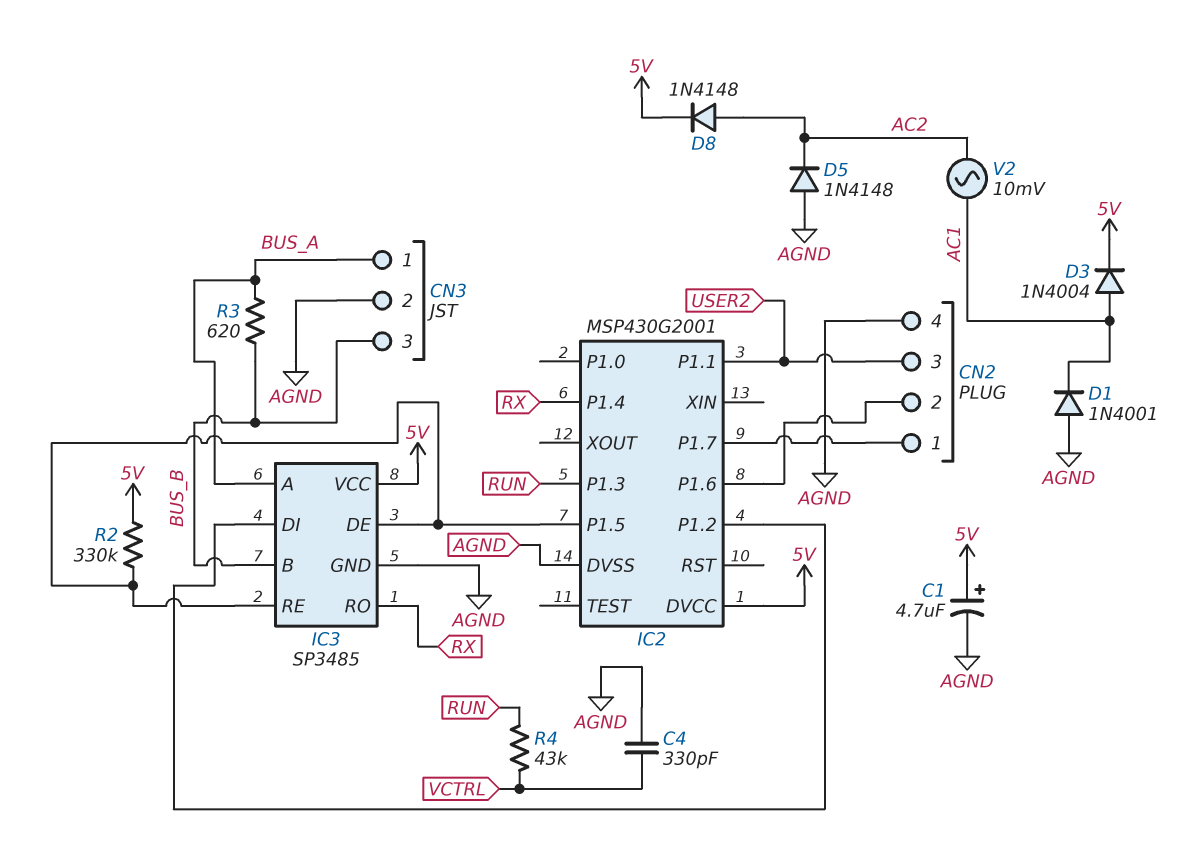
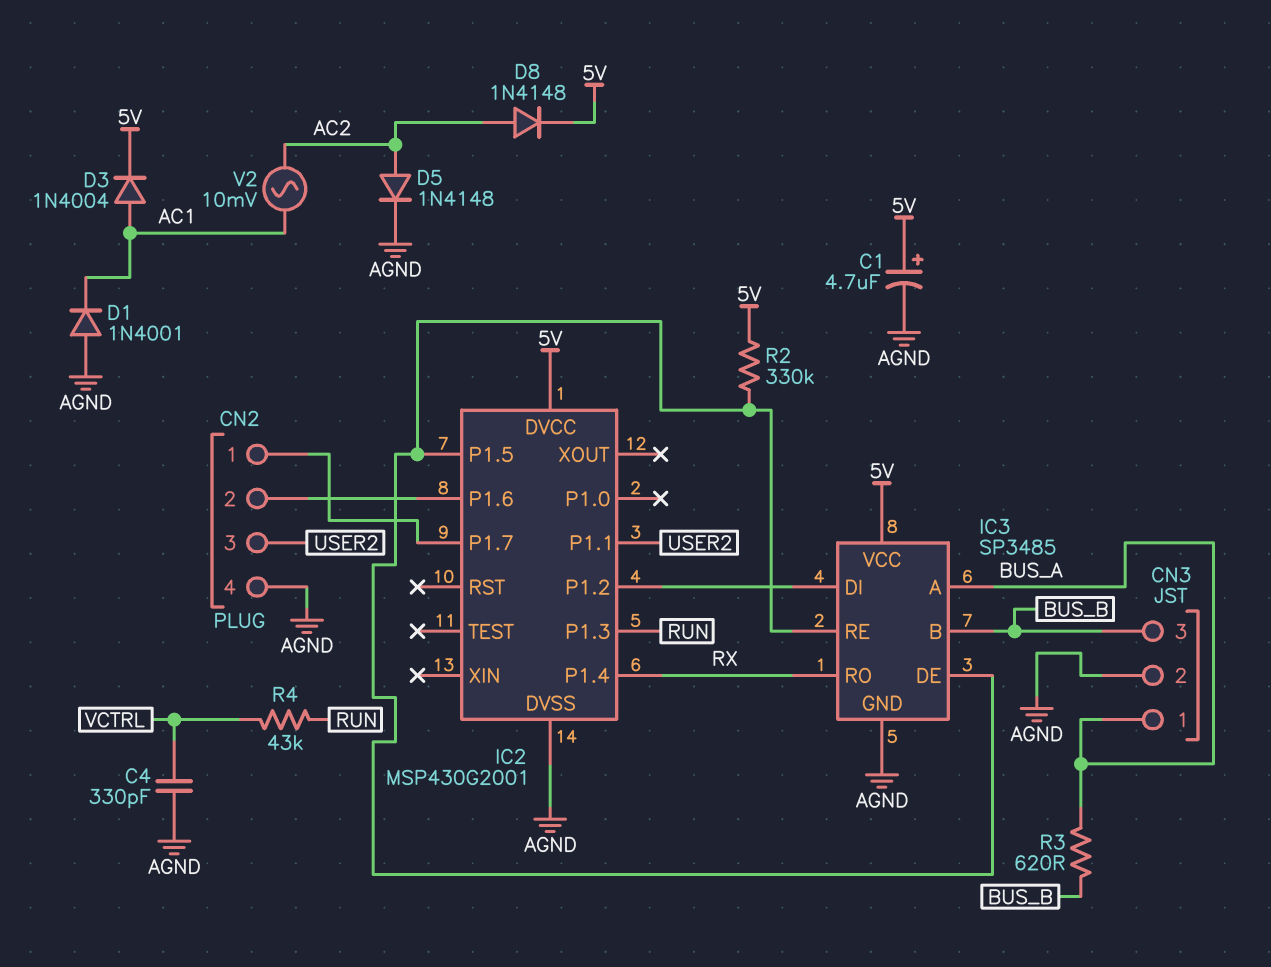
D5: diode 1N4148 (A AGND, K AC2) -> diode 1N4148 (A AC2, K AGND)

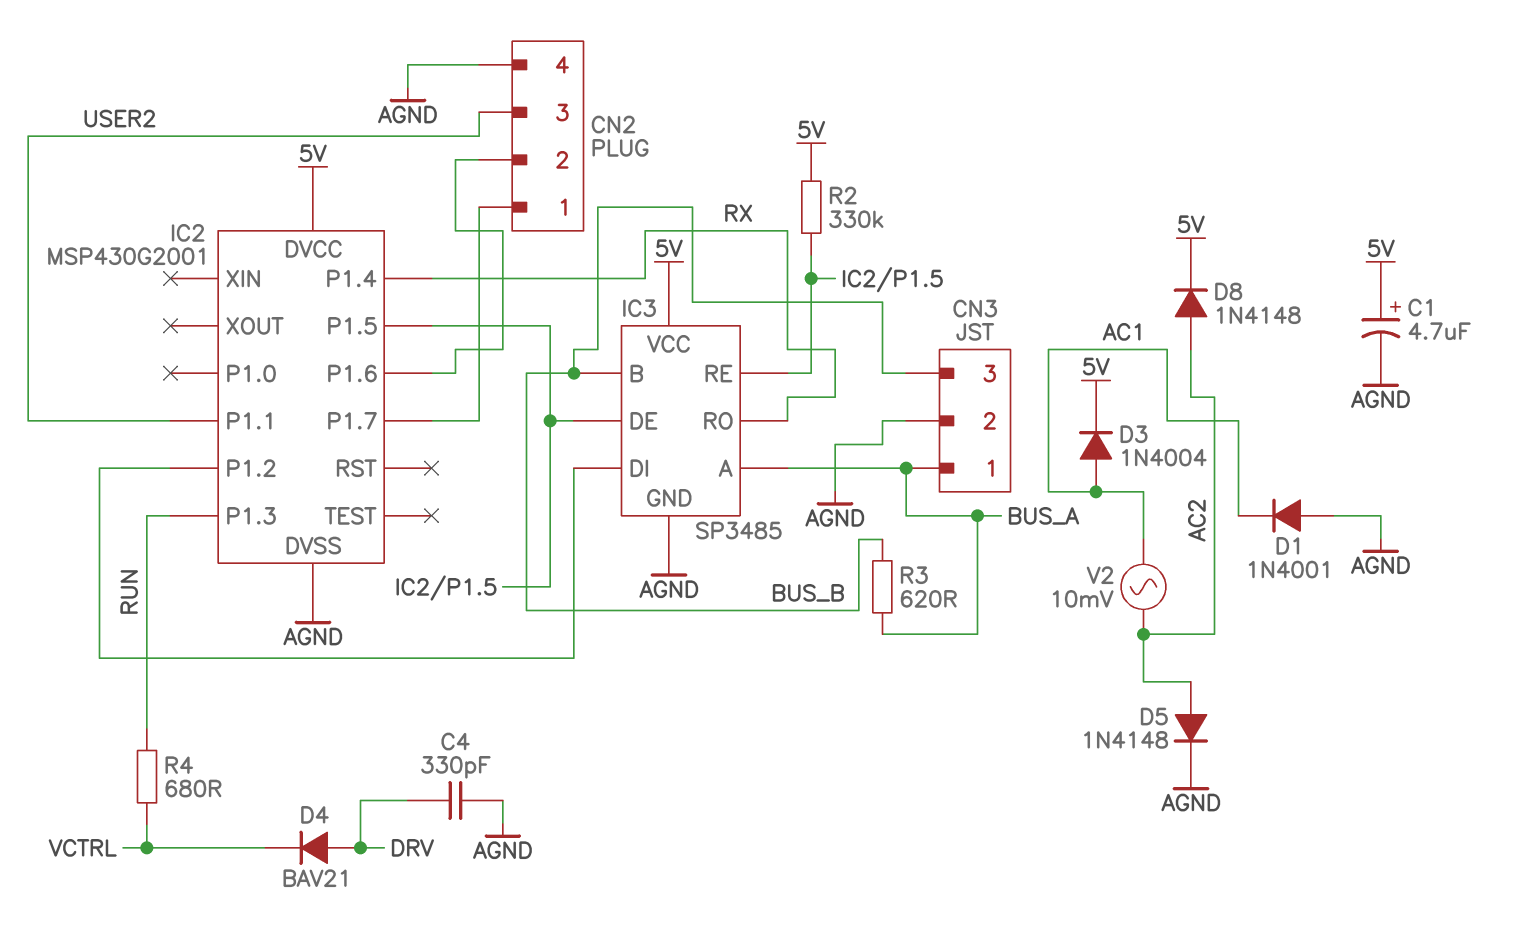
C4: 330pF (AGND, VCTRL) -> 330pF (AGND, DRV)
D4: none -> diode BAV21 (A DRV, K VCTRL)
R4: 43k (RUN, VCTRL) -> 680 (RUN, VCTRL)

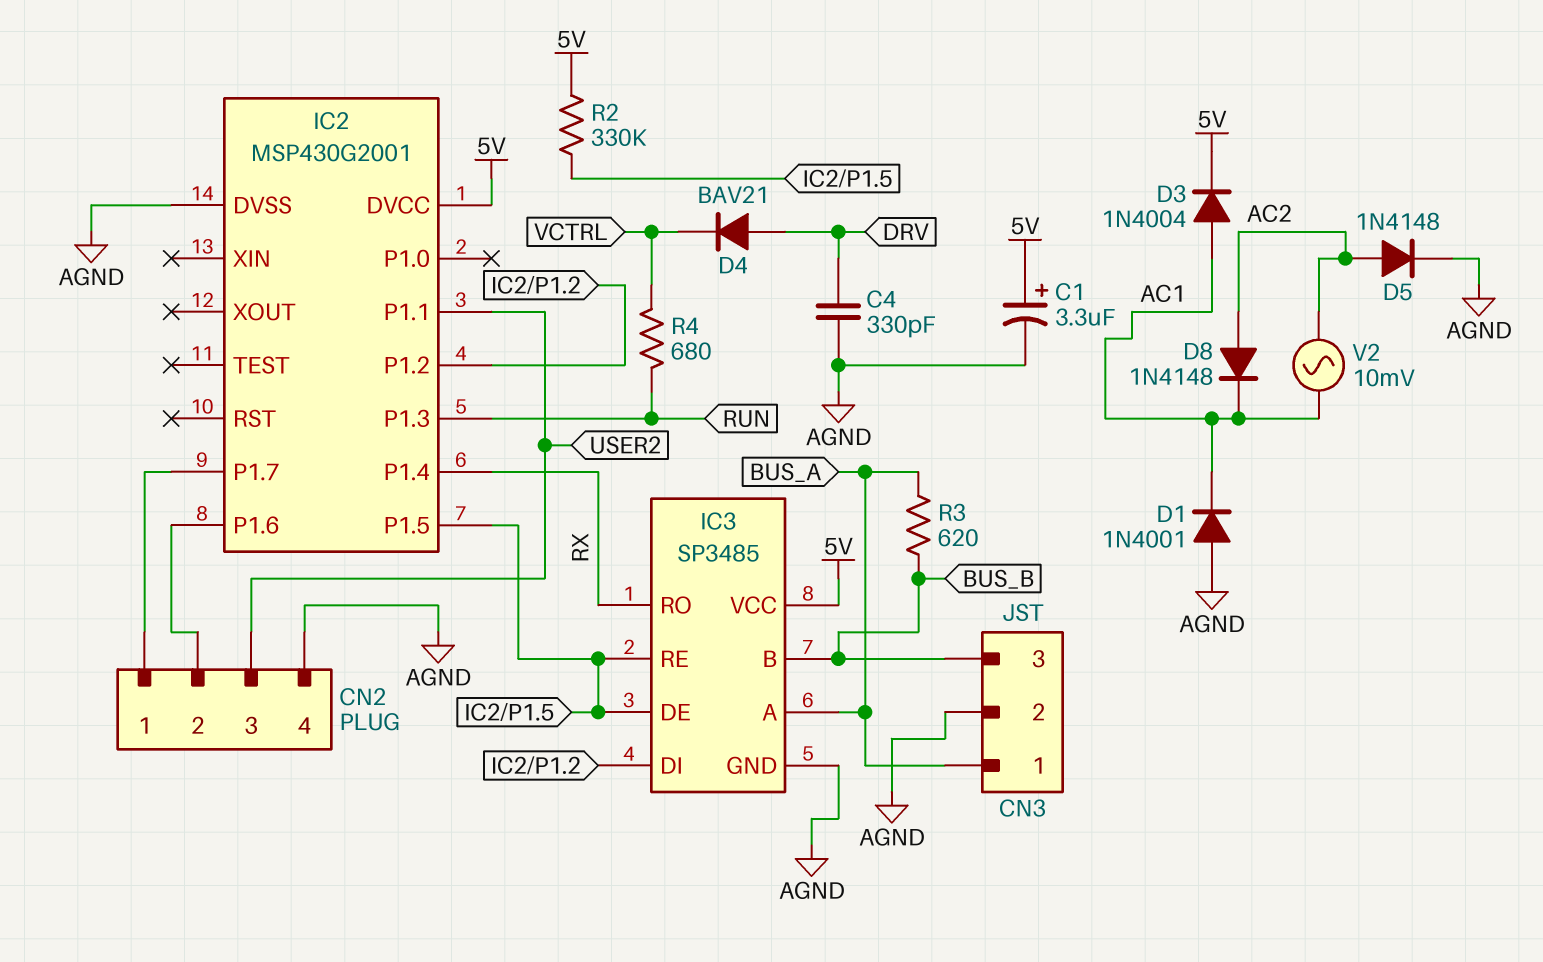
C1: 4.7uF (plus 5V, minus AGND) -> 3.3uF (plus 5V, minus AGND)
D8: diode 1N4148 (A AC2, K 5V) -> diode 1N4148 (A AC2, K AC1)

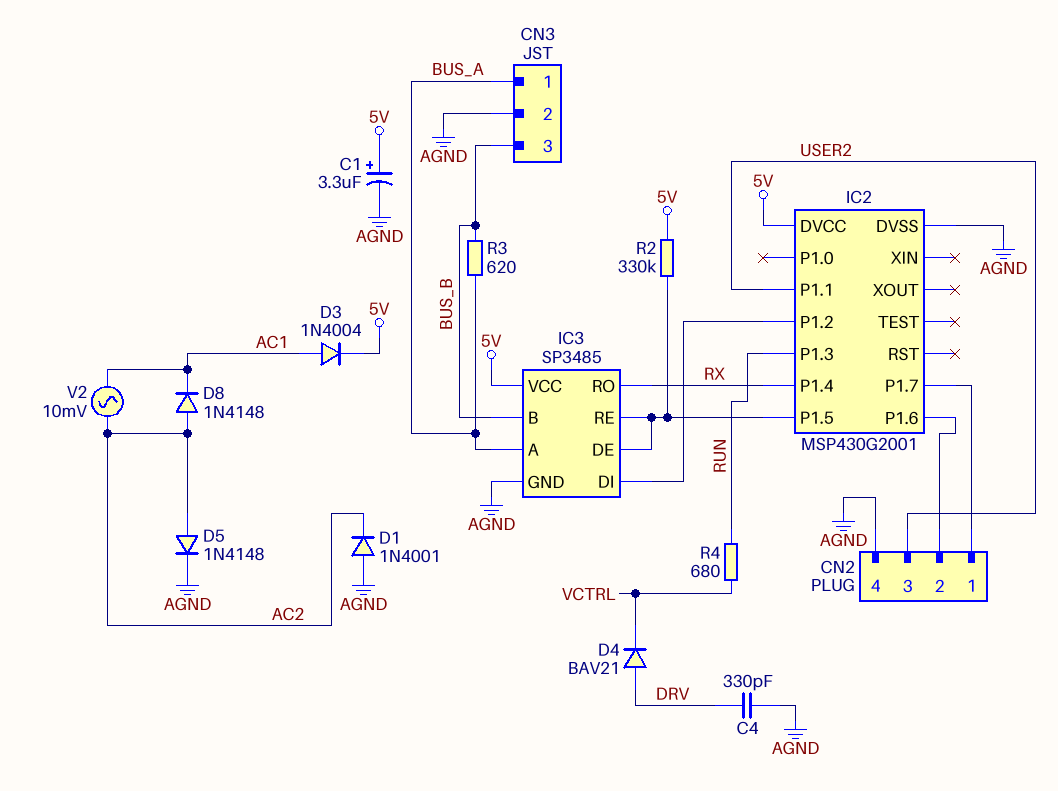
D1: diode 1N4001 (A AGND, K AC1) -> diode 1N4001 (A AGND, K AC2)

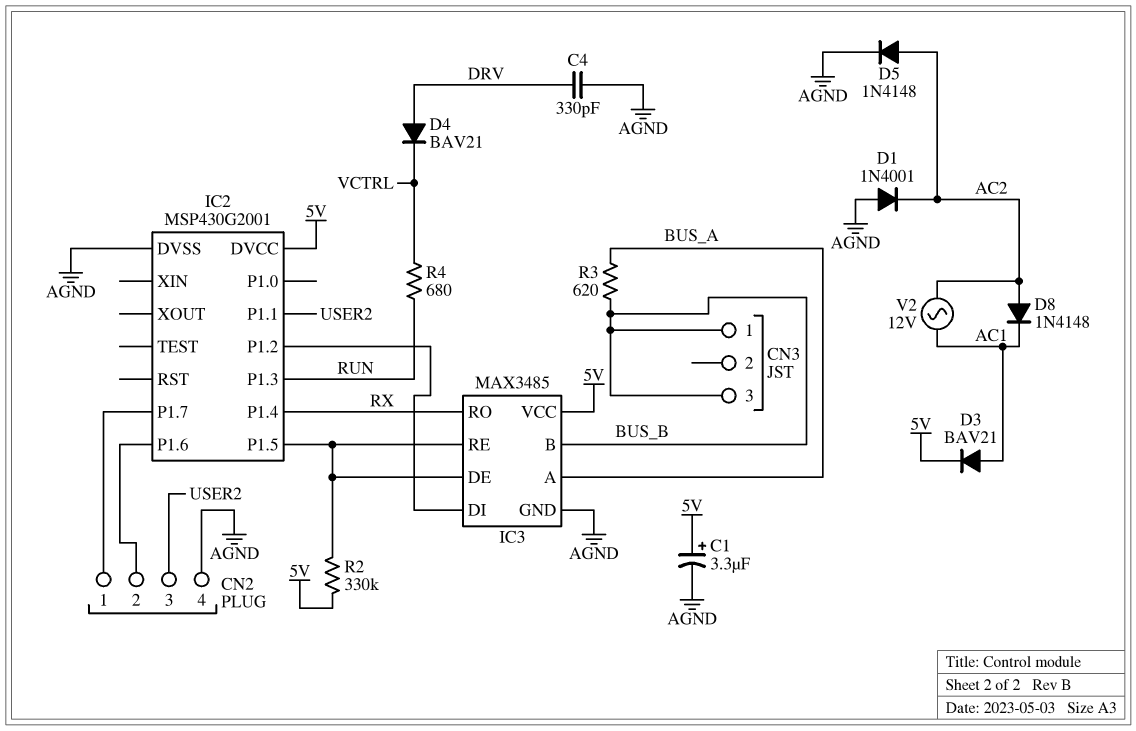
CN3 pin 1: BUS_A -> BUS_B
CN3 pin 2: AGND -> none
D3: diode 1N4004 (A AC1, K 5V) -> diode BAV21 (A AC1, K 5V)
IC3: SP3485 -> MAX3485
V2: AC 10mV (AC1, AC2) -> AC 12V (AC1, AC2)

